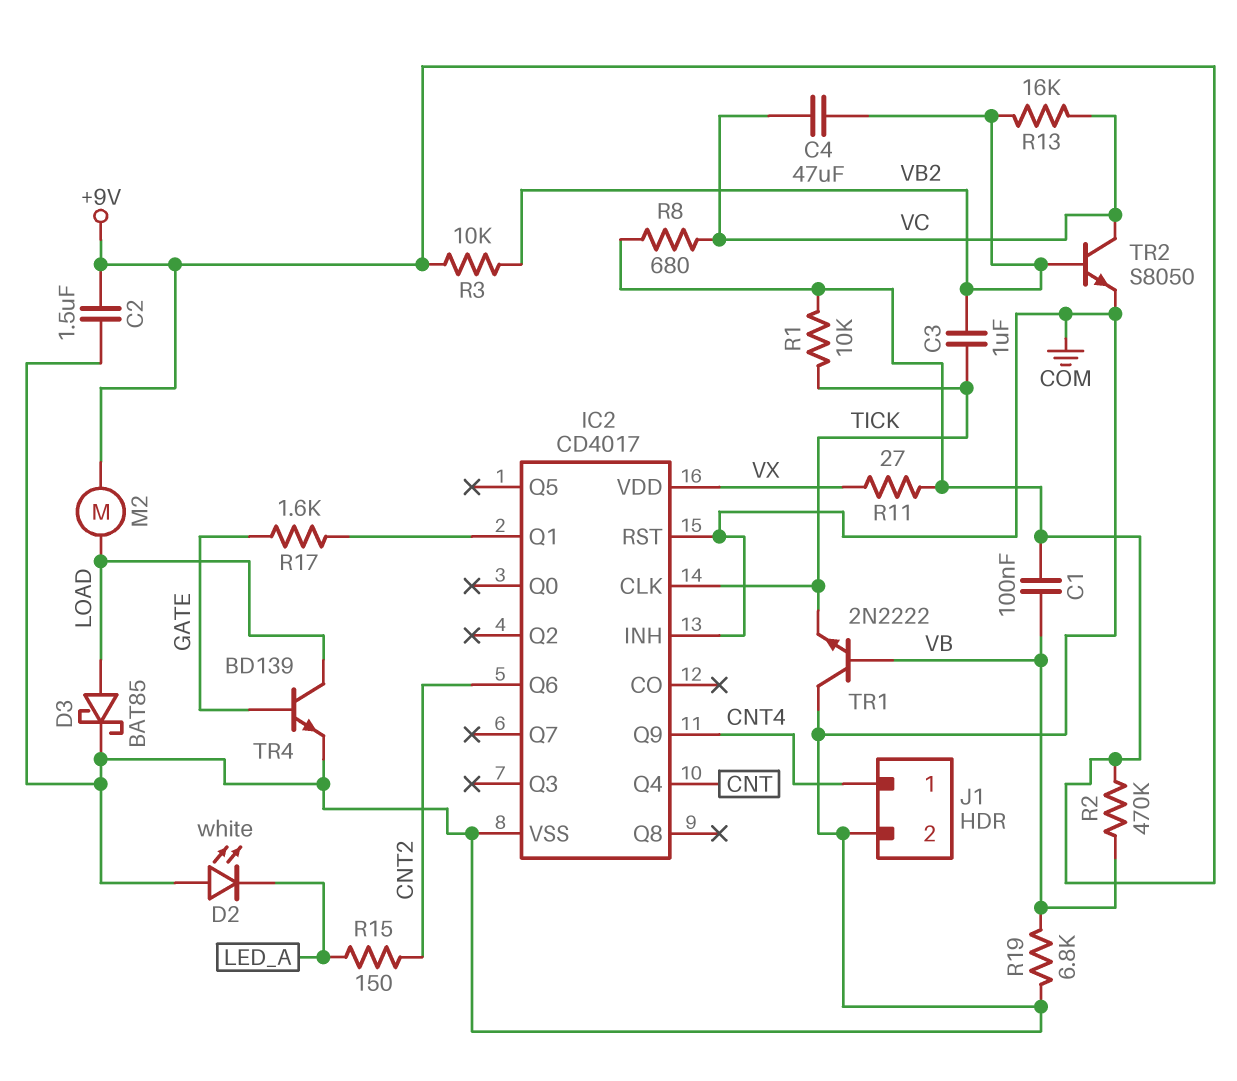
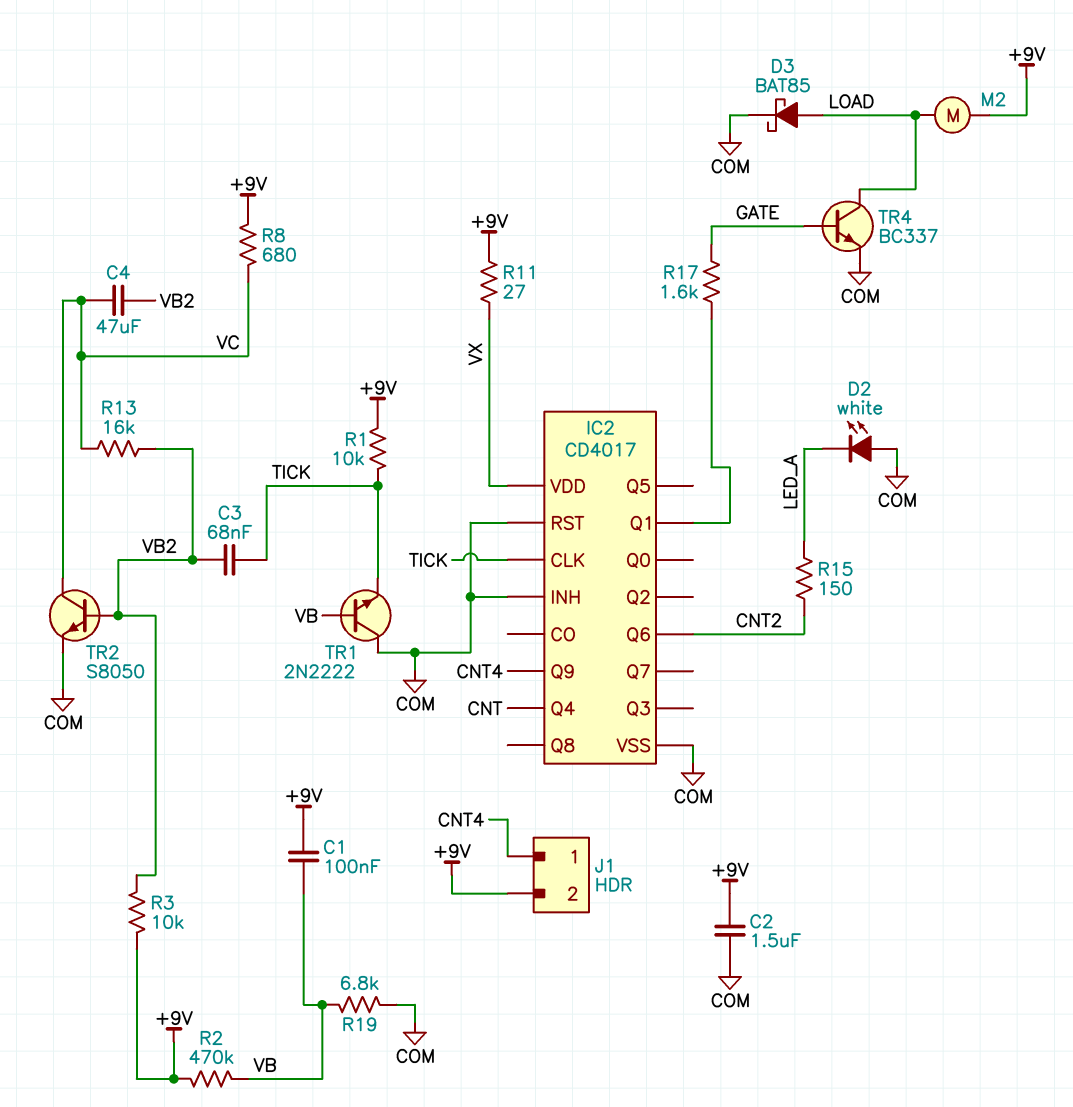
C3: 1uF (TICK, VB2) -> 68nF (TICK, VB2)
J1 pin 2: COM -> +9V
TR4: NPN BD139 (B GATE, C LOAD, E COM) -> NPN BC337 (B GATE, C LOAD, E COM)

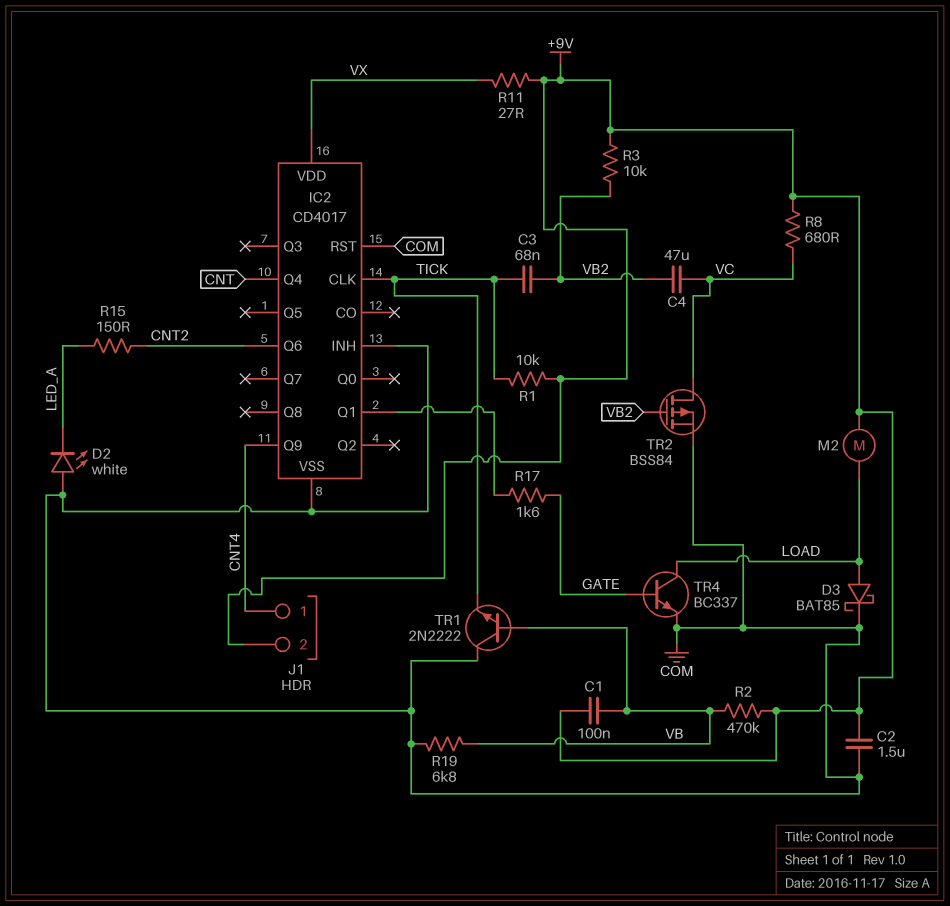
R13: 16k (VB2, VC) -> none
TR2: NPN S8050 (B VB2, C VC, E COM) -> PMOS BSS84 (G VB2, D VC, S COM)

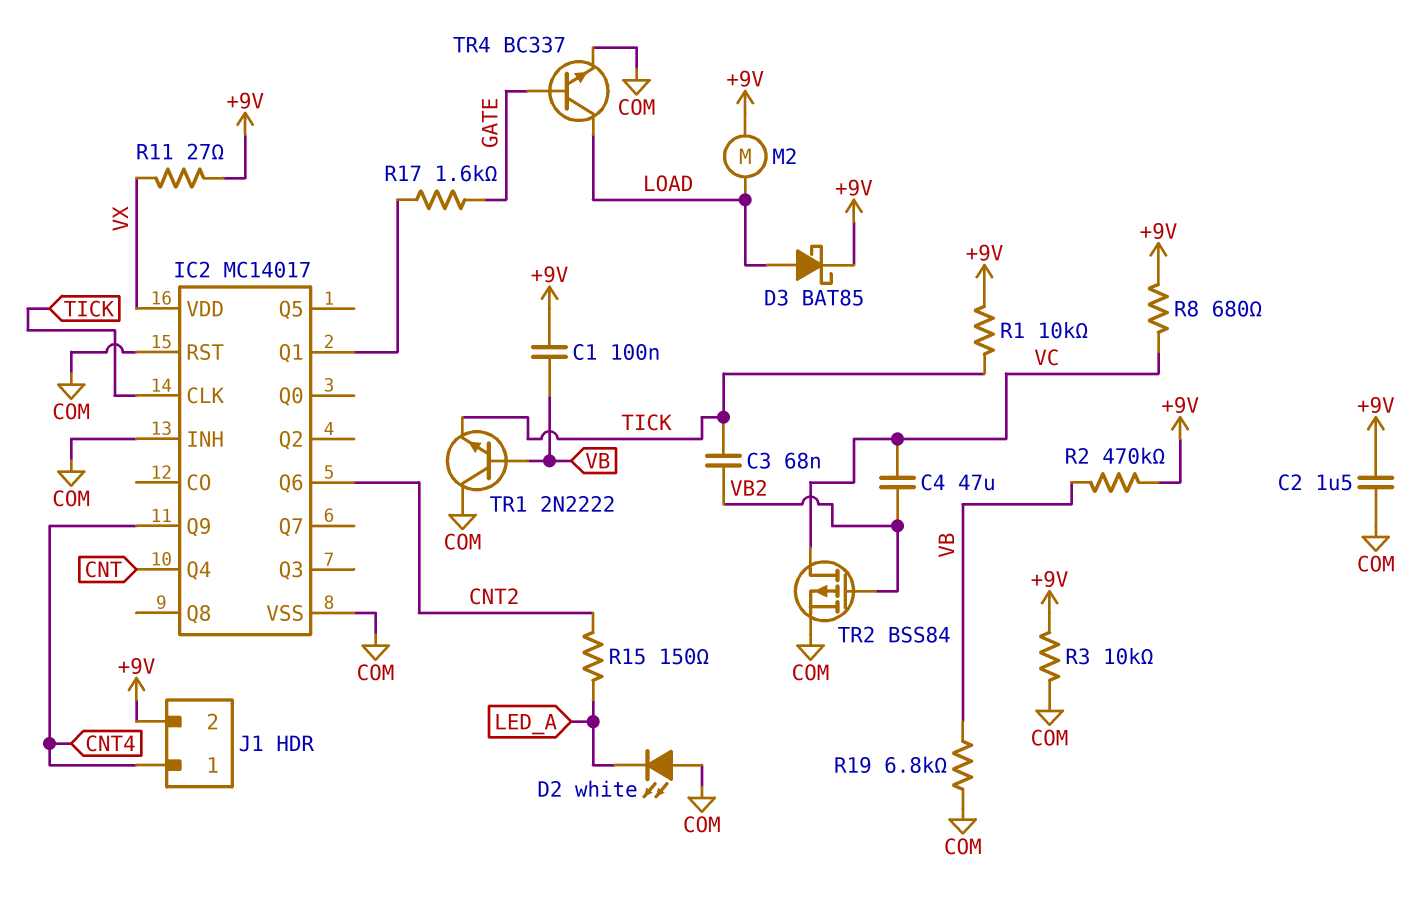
D3: schottky BAT85 (A LOAD, K COM) -> schottky BAT85 (A LOAD, K +9V)
IC2: CD4017 -> MC14017
R3: 10k (+9V, VB2) -> 10k (+9V, COM)

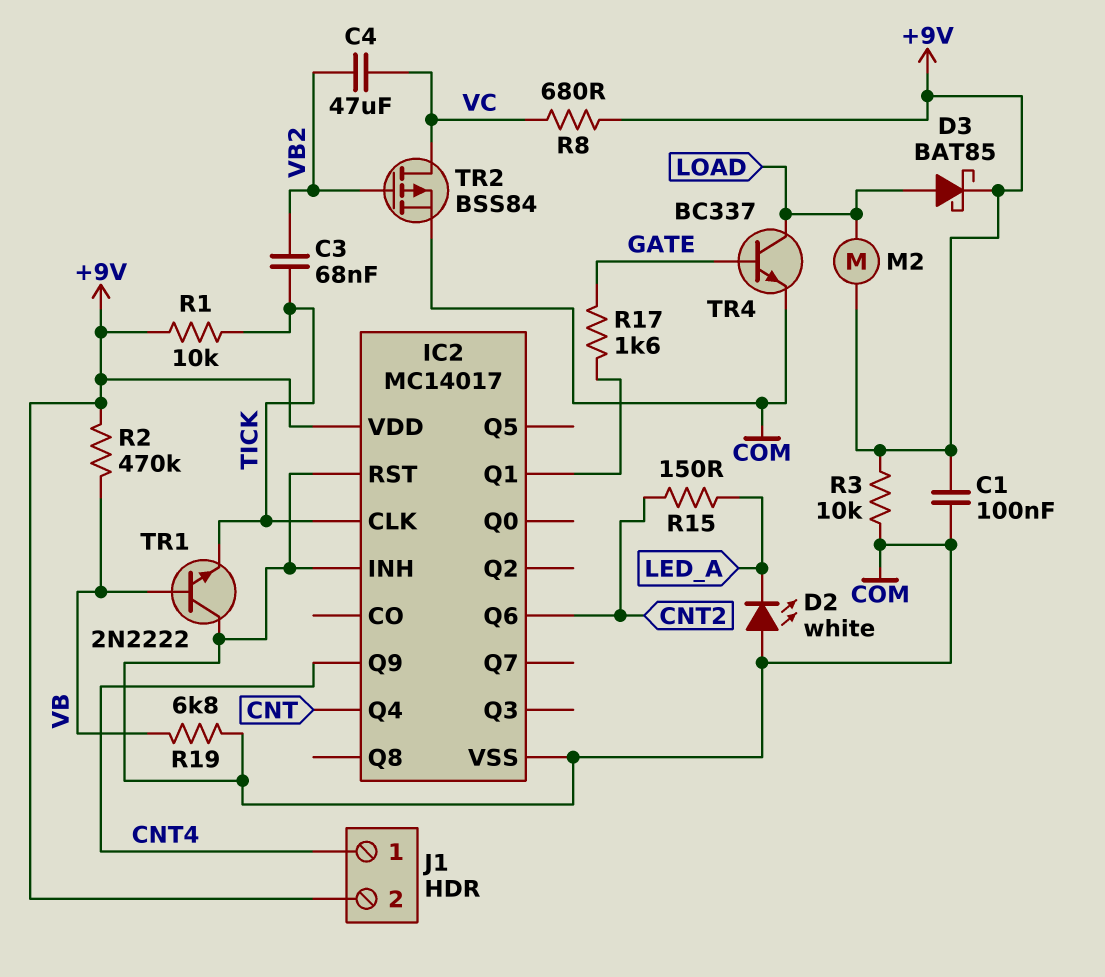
C1: 100nF (+9V, VB) -> 100nF (+9V, COM)
C2: 1.5uF (+9V, COM) -> none
IC2 pin VDD: VX -> +9V
R11: 27 (+9V, VX) -> none

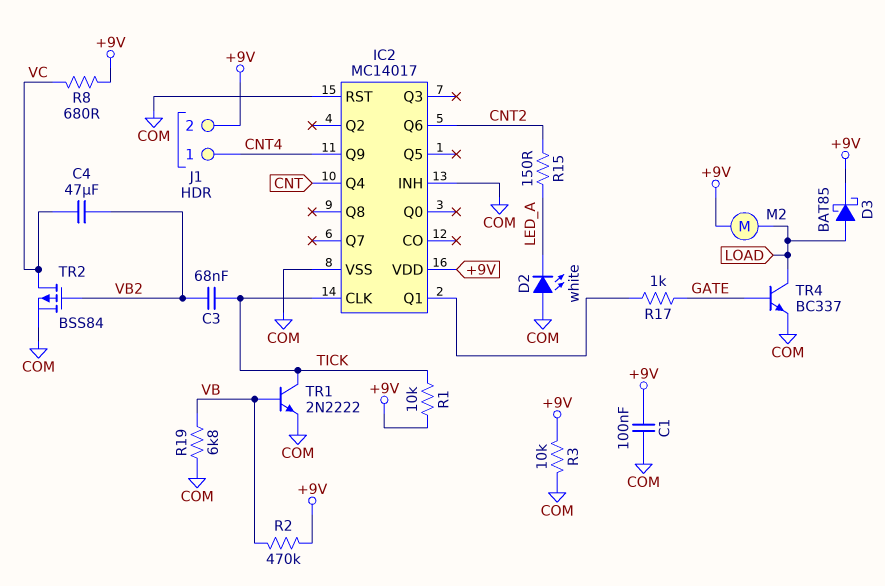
R17: 1.6k (GATE, IC2/Q1) -> 1k (GATE, IC2/Q1)
TR1: NPN 2N2222 (B VB, C COM, E TICK) -> NPN 2N2222 (B VB, C TICK, E COM)

